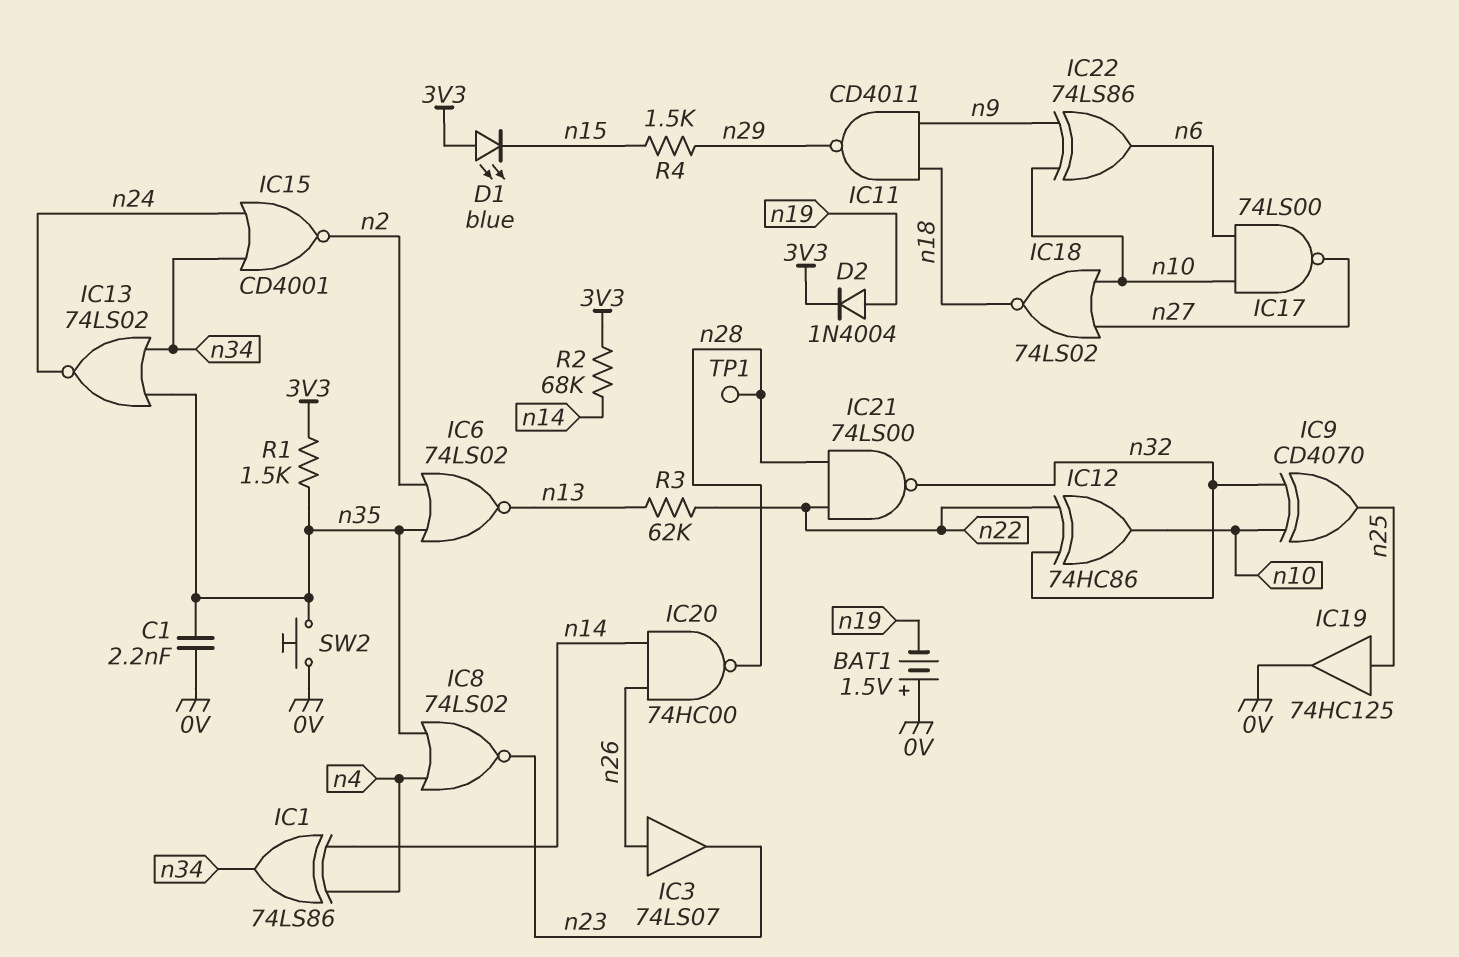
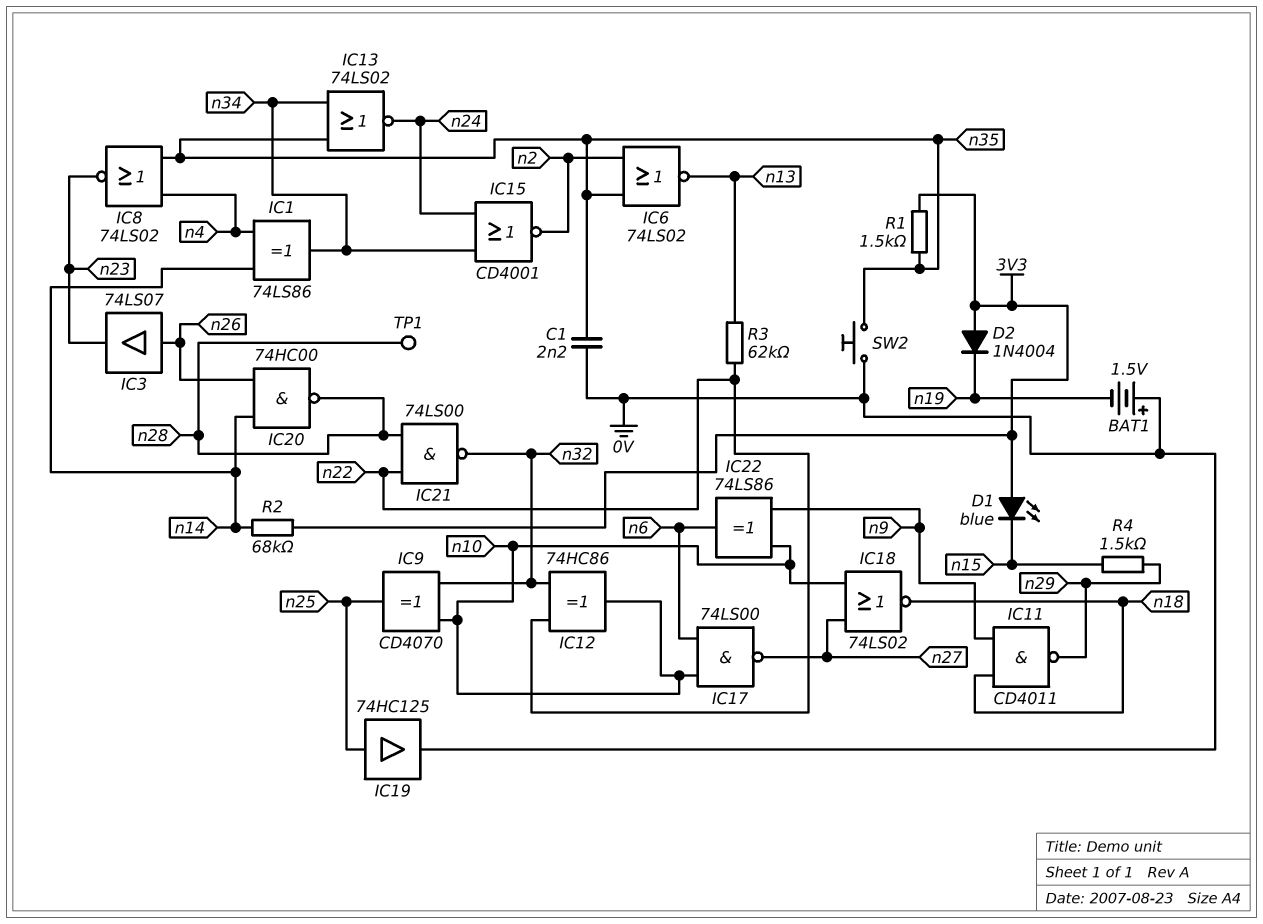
D2: diode 1N4004 (A n19, K 3V3) -> diode 1N4004 (A 3V3, K n19)

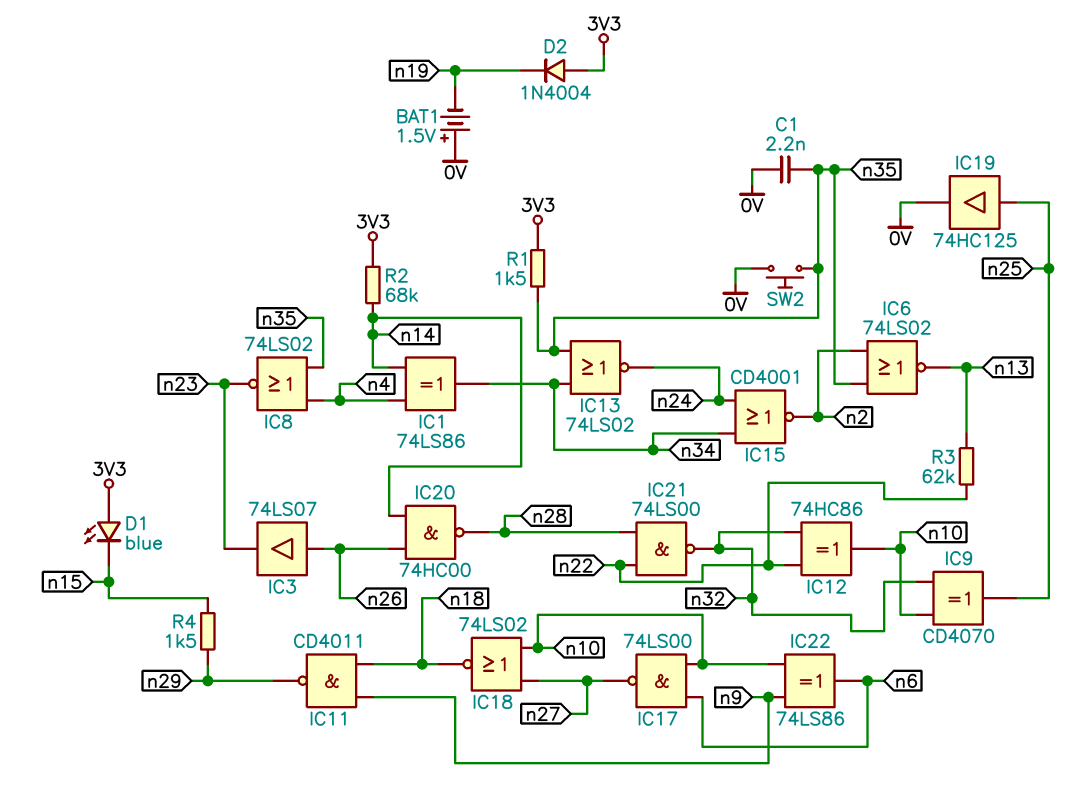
TP1: test point (n28) -> none

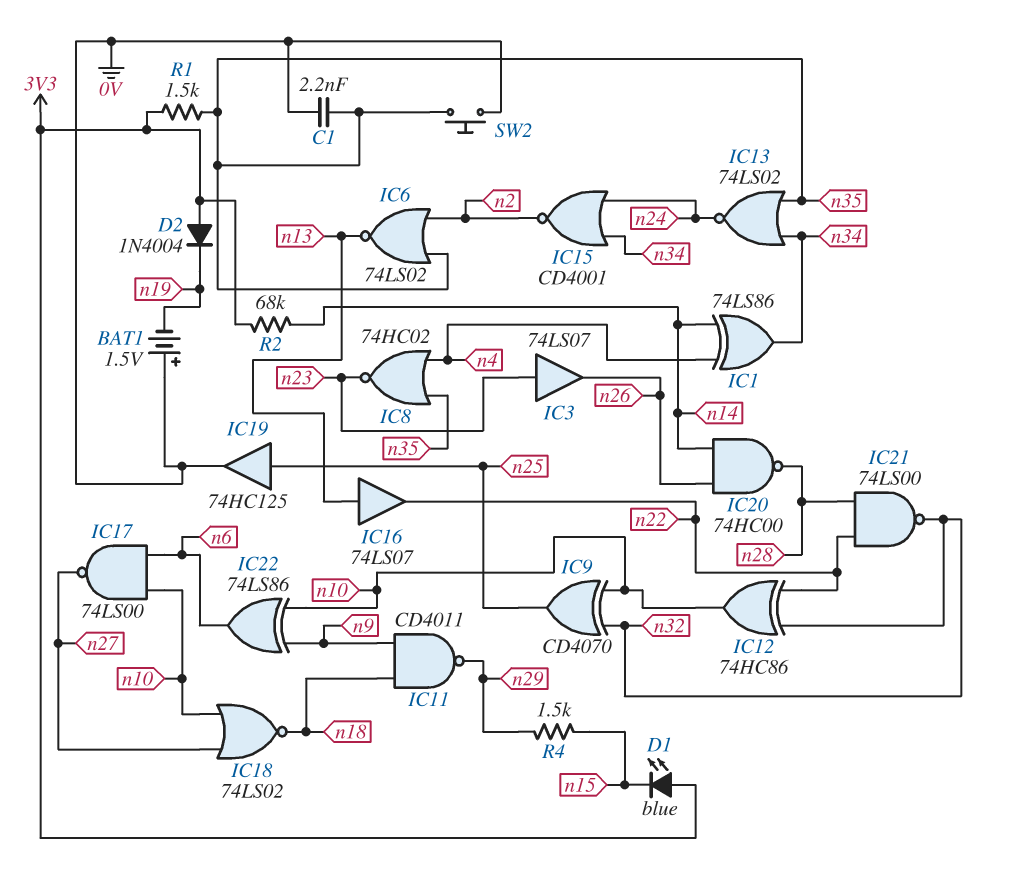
IC3: buffer 74LS07 (in n26, out n23) -> buffer 74LS07 (in n23, out n26)
IC8: NOR 74LS02 (in n4, in n35, out n23) -> NOR 74HC02 (in n4, in n35, out n23)
IC16: none -> buffer 74LS07 (in n13, out n22)
R3: 62k (n13, n22) -> none

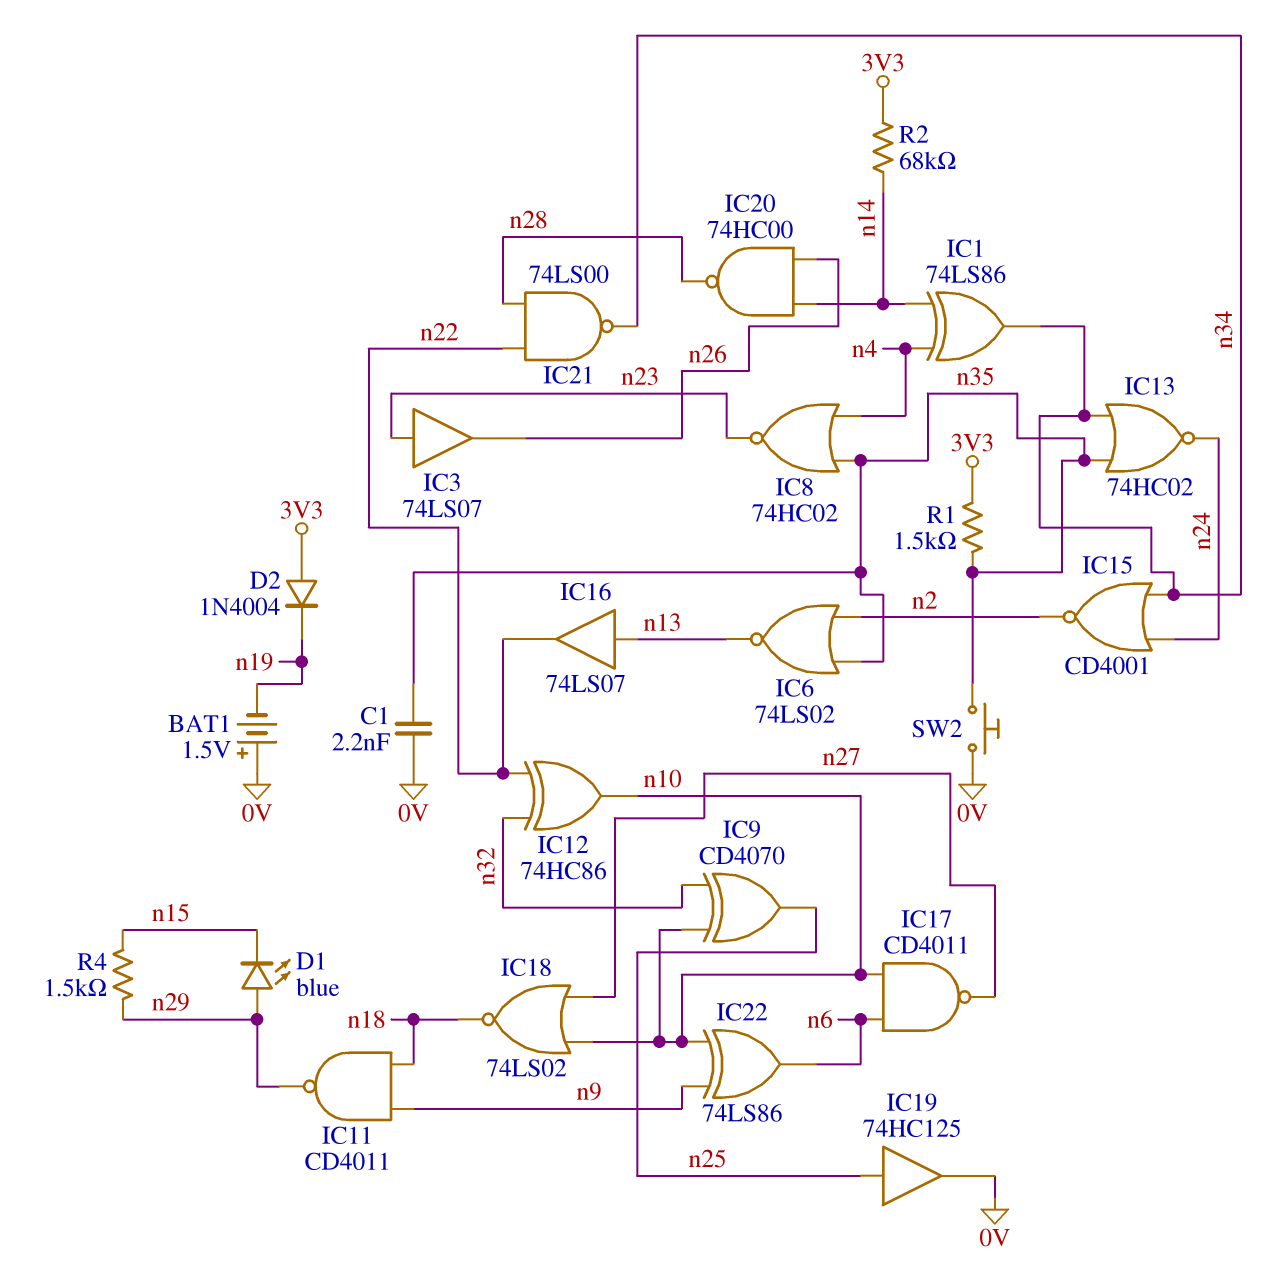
D1: LED blue (A 3V3, K n15) -> LED blue (A n29, K n15)
IC13: NOR 74LS02 (in n34, in n35, out n24) -> NOR 74HC02 (in n34, in n35, out n24)
IC17: NAND 74LS00 (in n6, in n10, out n27) -> NAND CD4011 (in n6, in n10, out n27)
IC21: NAND 74LS00 (in n22, in n28, out n32) -> NAND 74LS00 (in n22, in n28, out n34)

